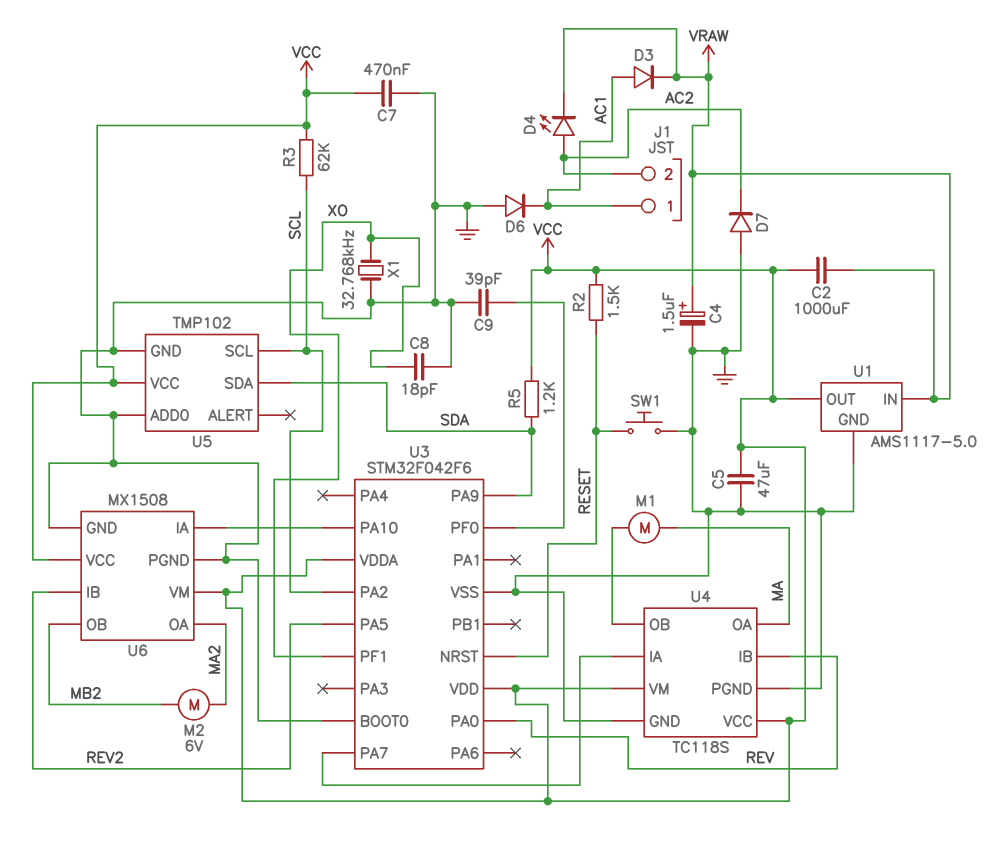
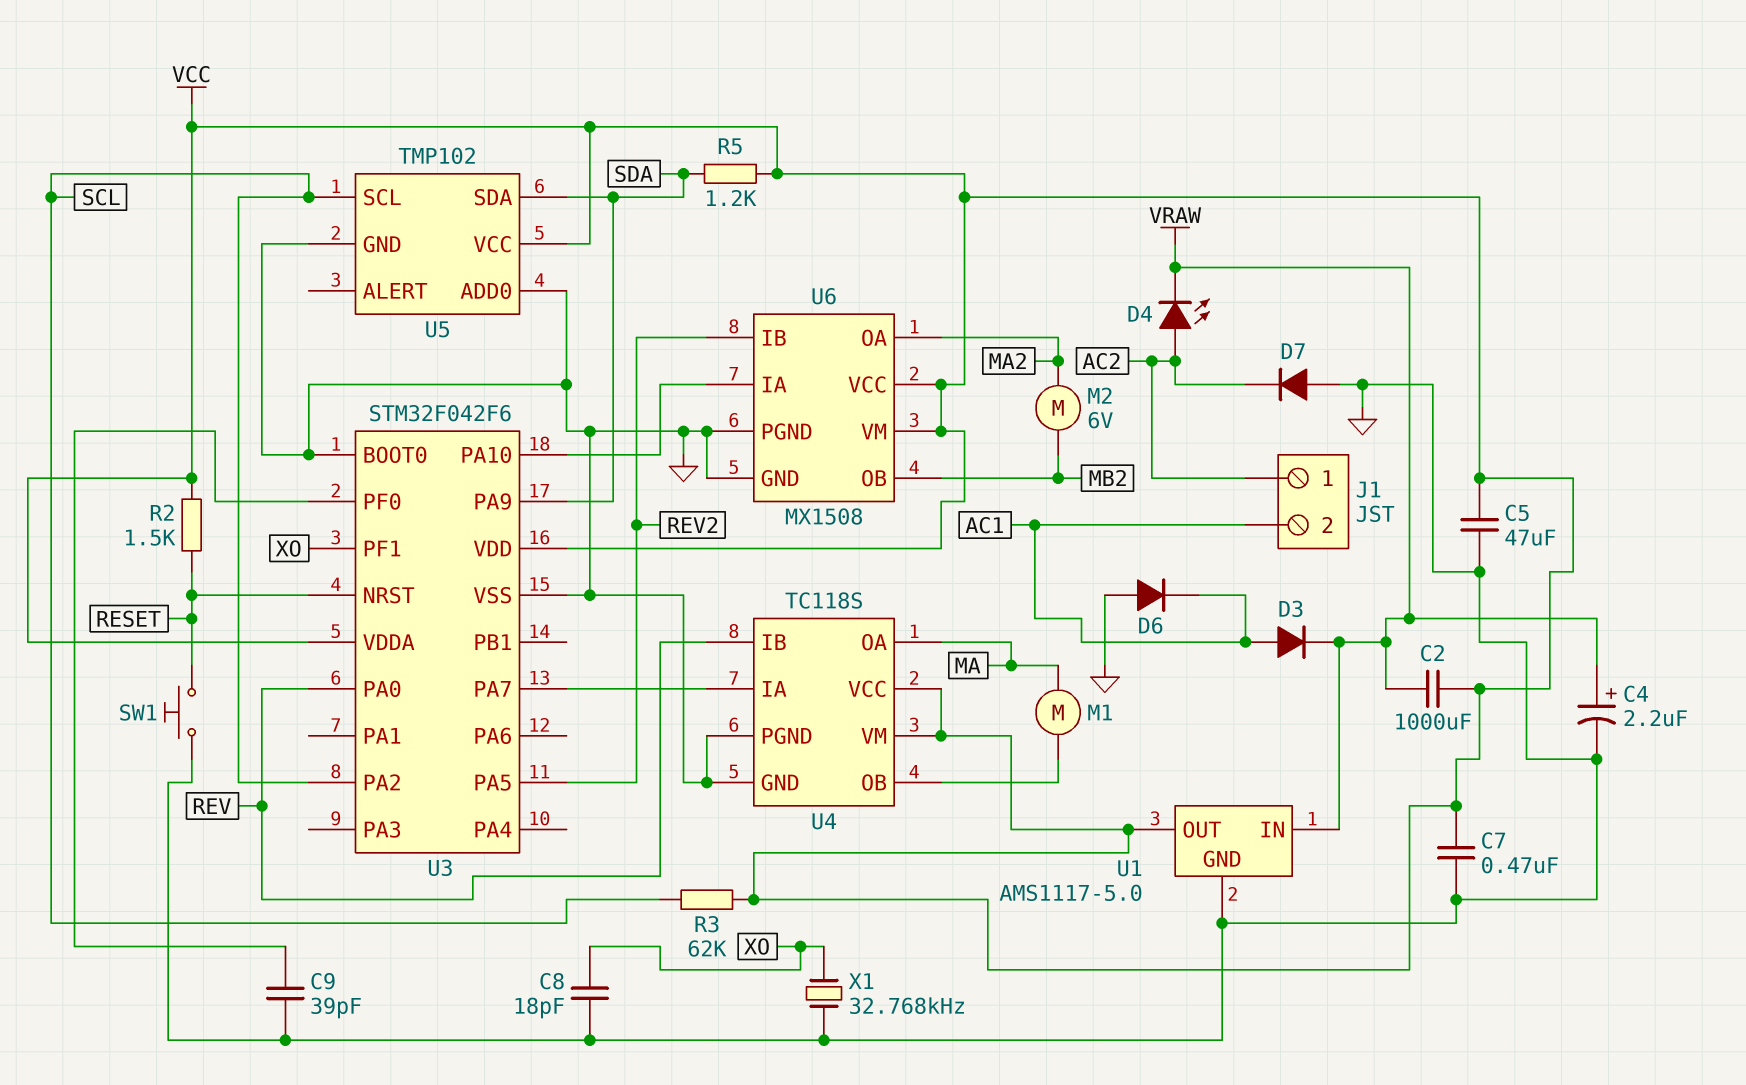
C4: 1.5uF (plus VRAW, minus GND) -> 2.2uF (plus VRAW, minus GND)
J1 pin 1: AC1 -> AC2
J1 pin 2: AC2 -> AC1

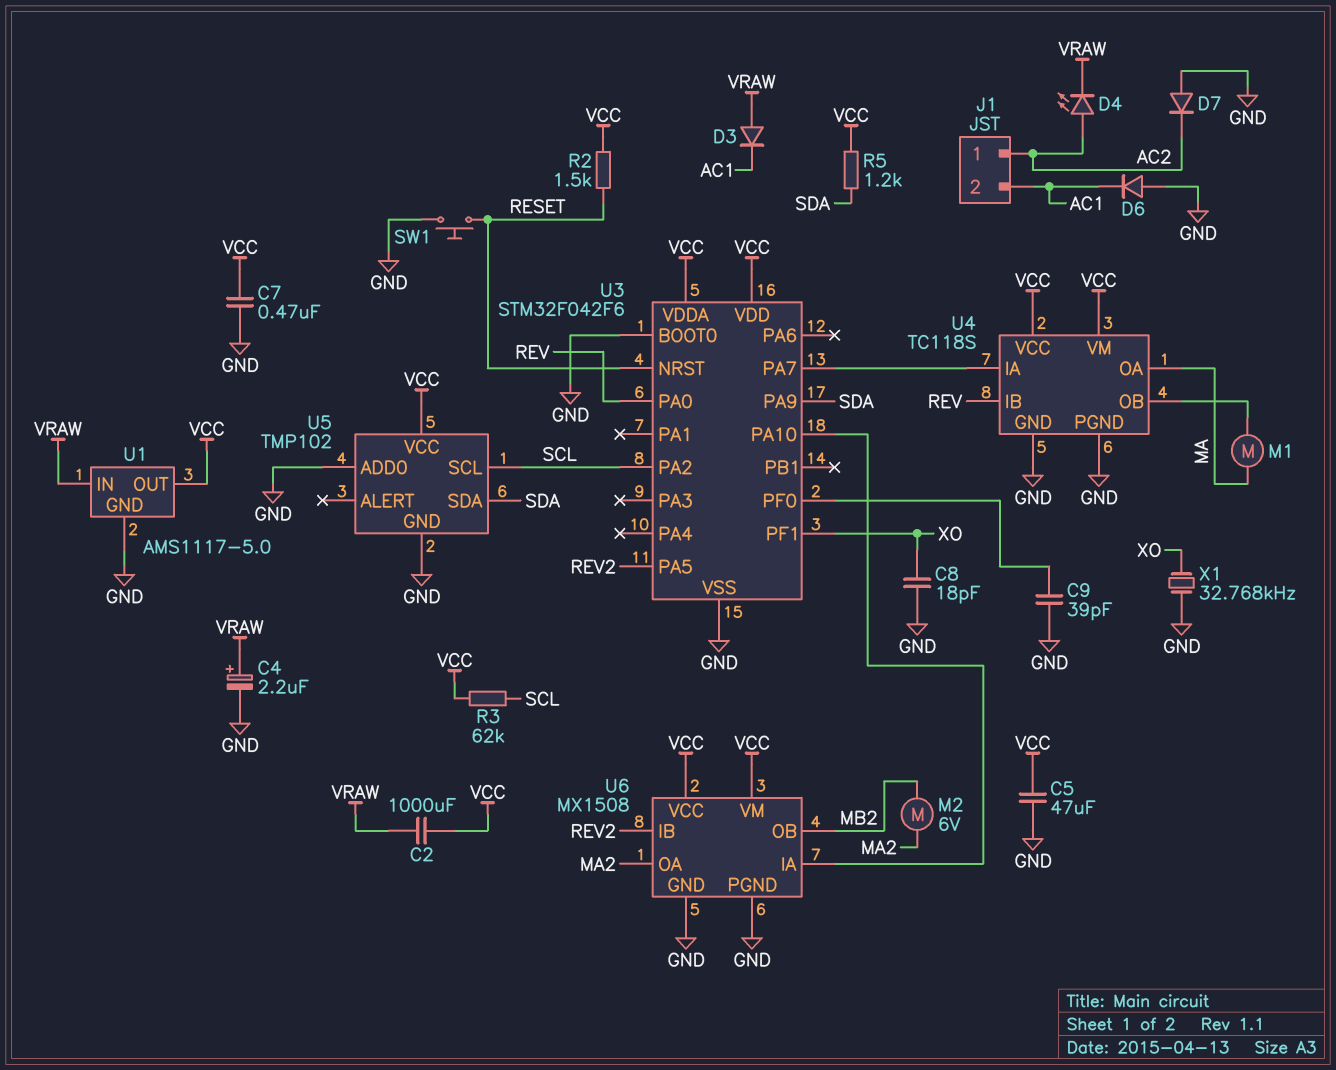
D3: diode (A AC1, K VRAW) -> diode (A VRAW, K AC1)

